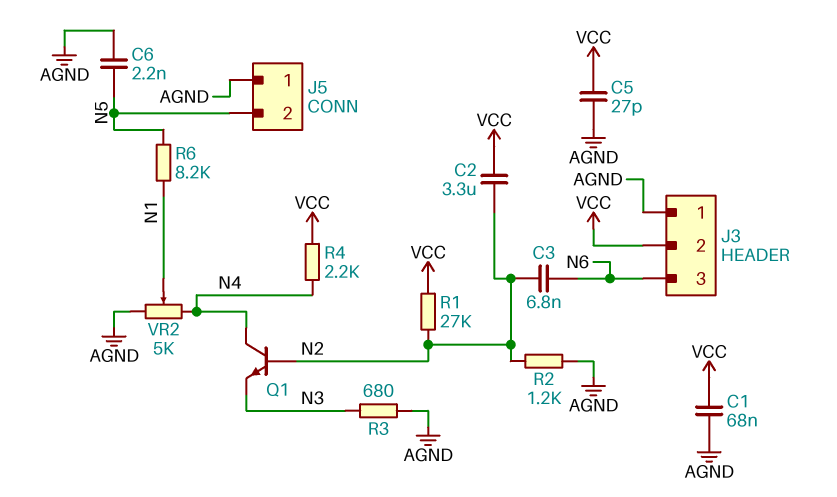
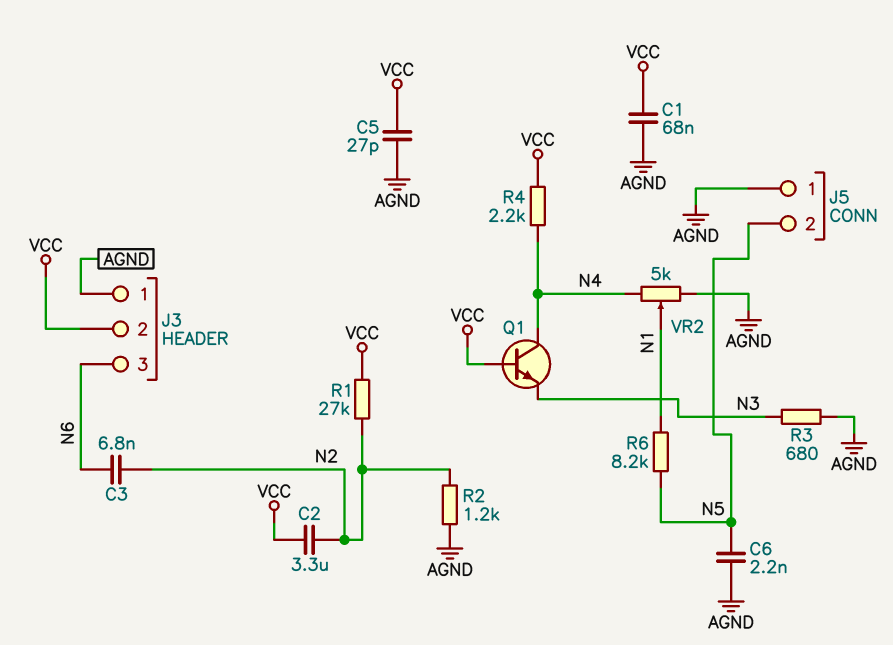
Q1: NPN (B N2, C N4, E N3) -> NPN (B VCC, C N4, E N3)

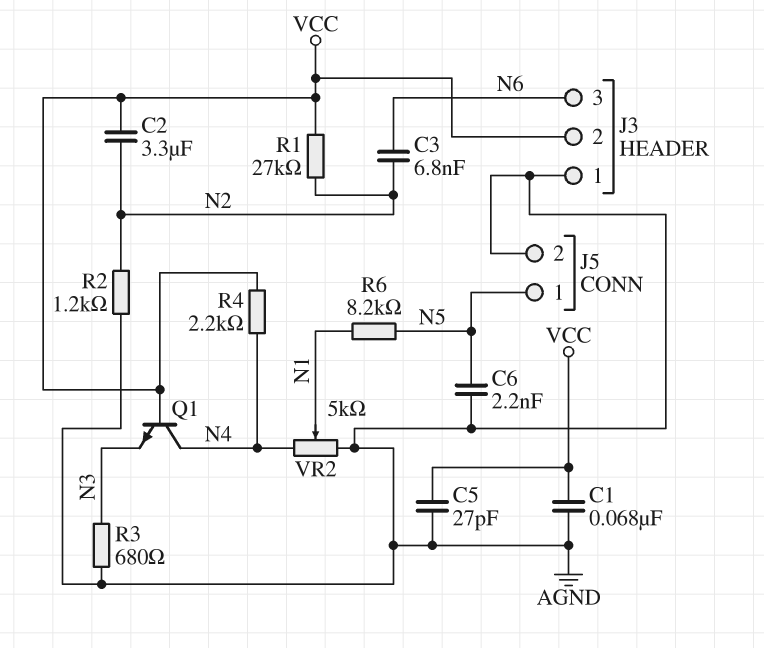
J5 pin 1: AGND -> N5
J5 pin 2: N5 -> AGND

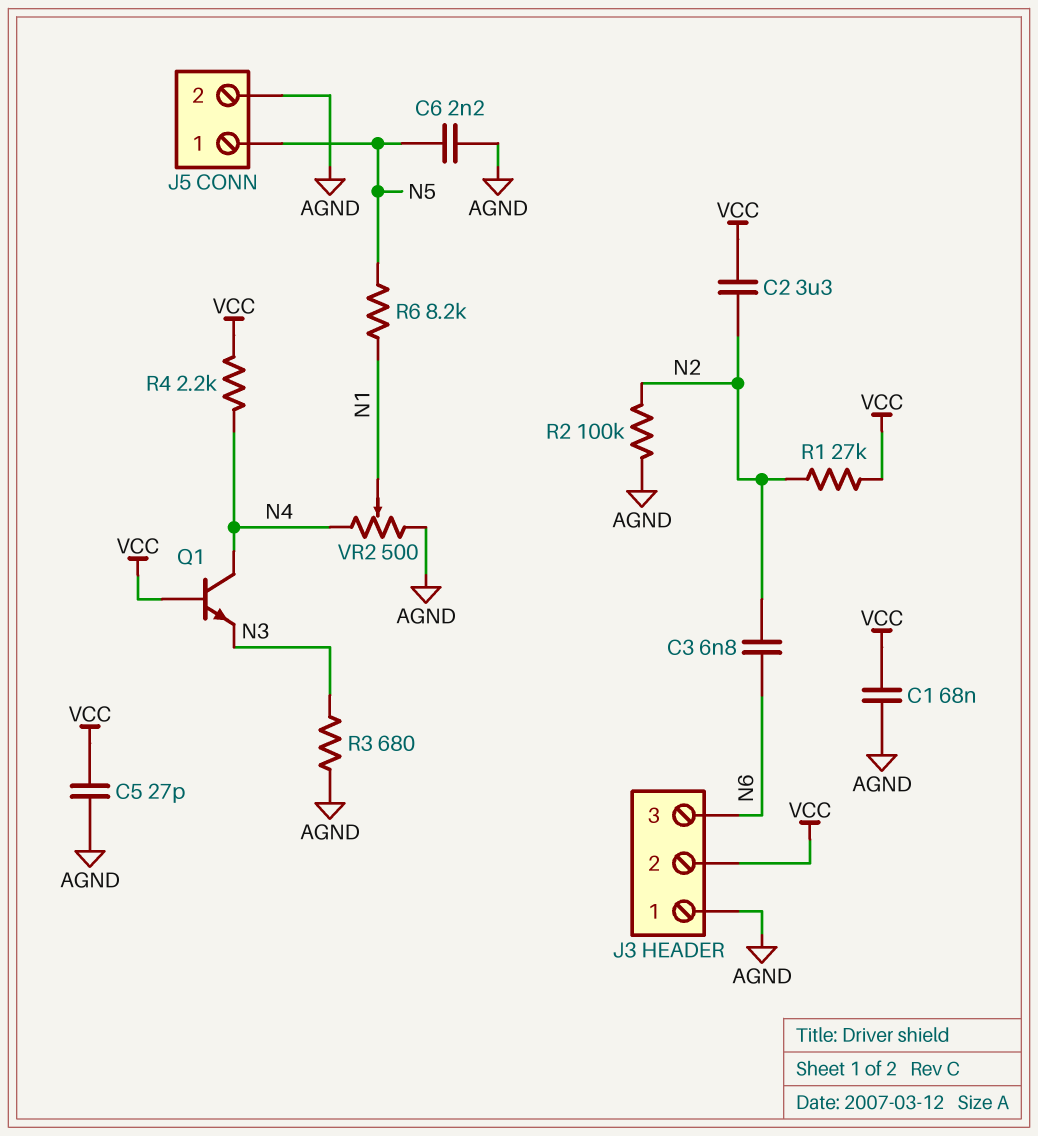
R2: 1.2k (AGND, N2) -> 100k (AGND, N2)
VR2: 5k (AGND, N4, wiper N1) -> 500 (AGND, N4, wiper N1)

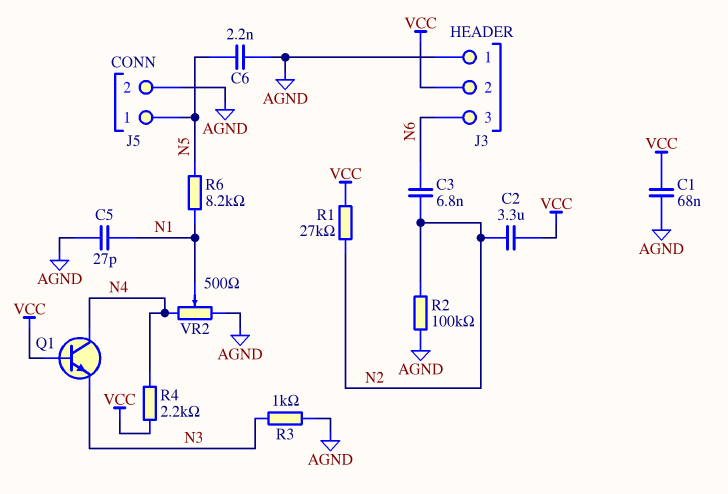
C5: 27pF (AGND, VCC) -> 27pF (AGND, N1)
R3: 680 (AGND, N3) -> 1k (AGND, N3)

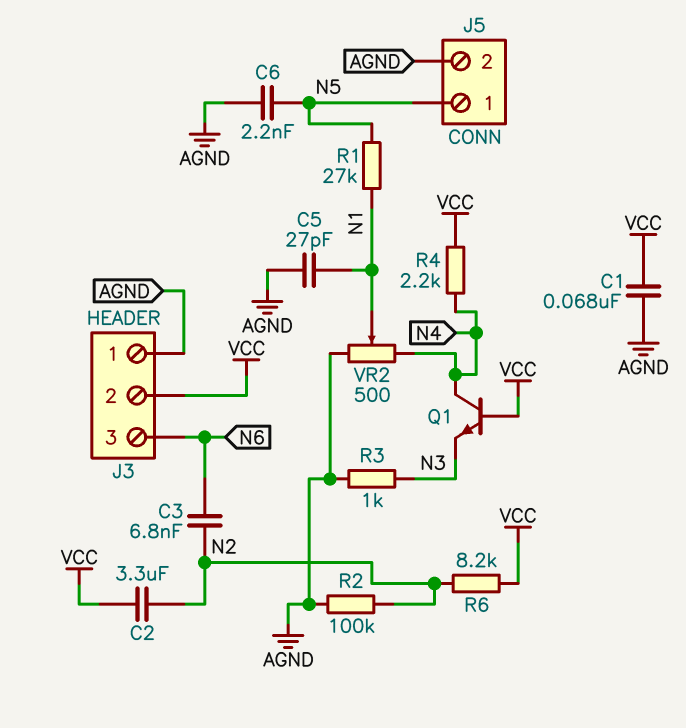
R1: 27k (N2, VCC) -> 27k (N1, N5)
R6: 8.2k (N1, N5) -> 8.2k (N2, VCC)

